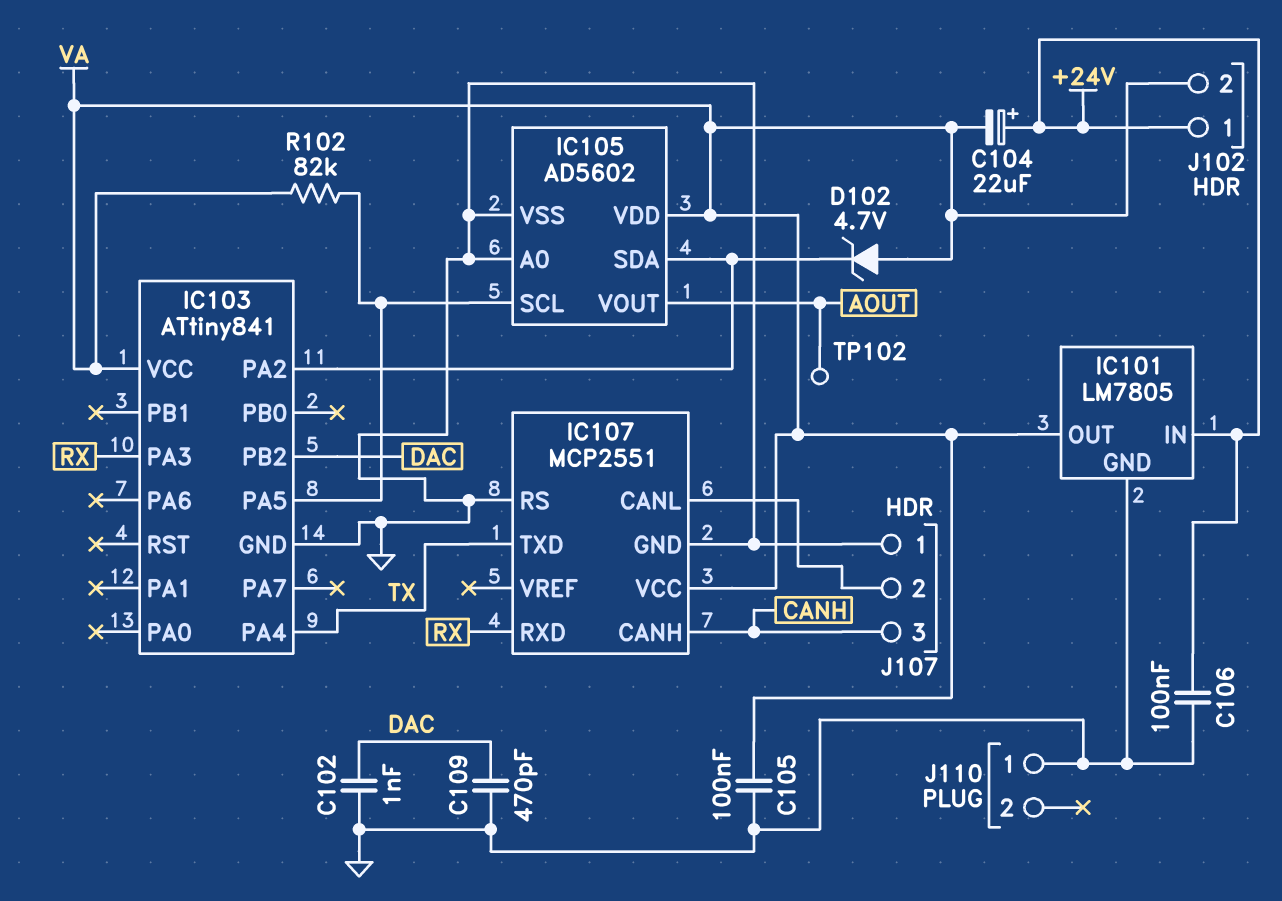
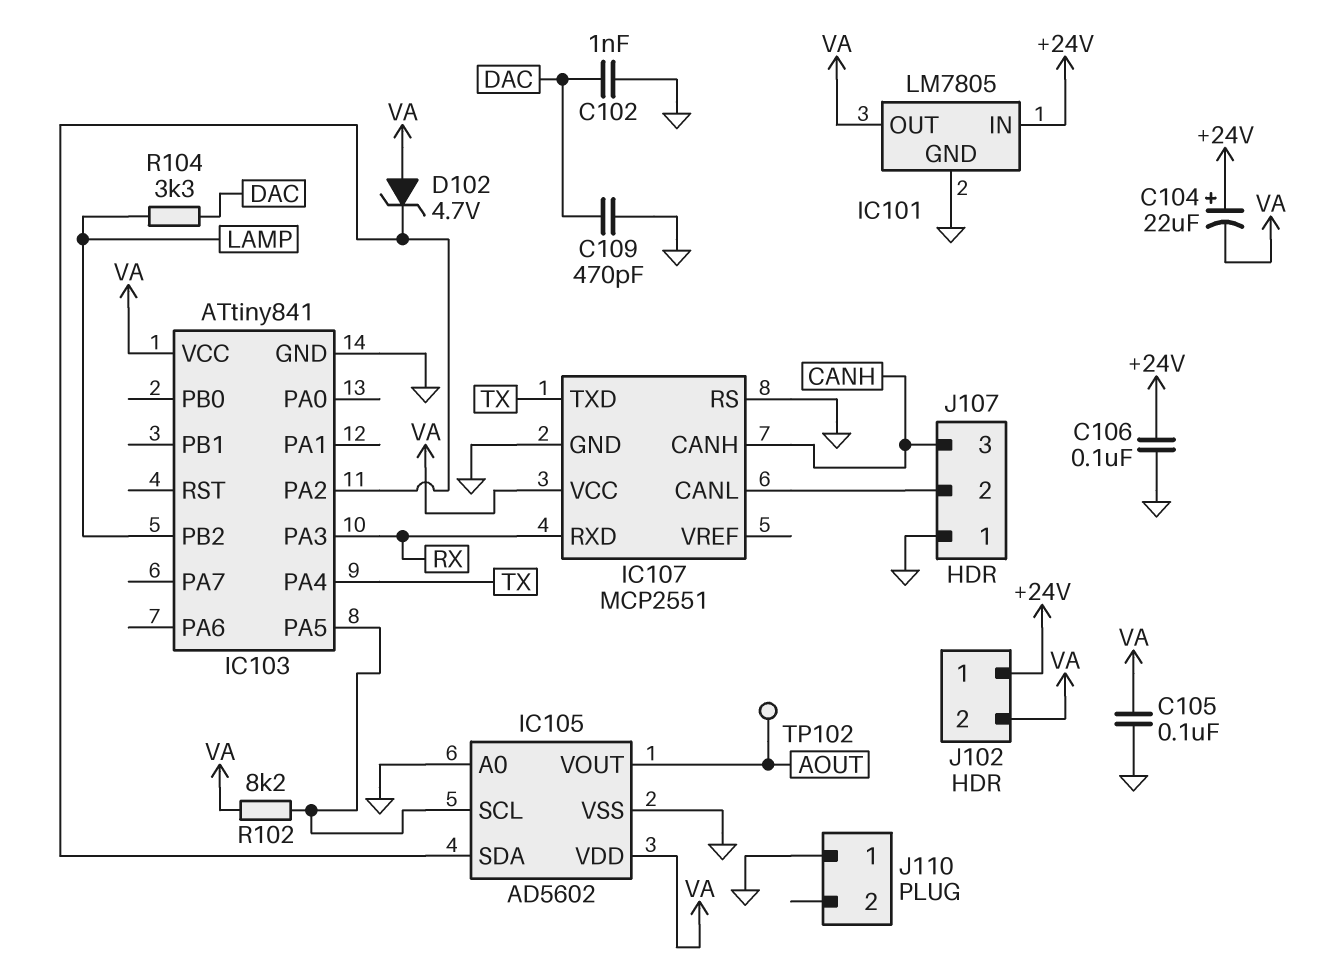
IC103 pin PB2: DAC -> LAMP
R102: 82k (IC103/PA5, VA) -> 8.2k (IC103/PA5, VA)
R104: none -> 3.3k (DAC, LAMP)

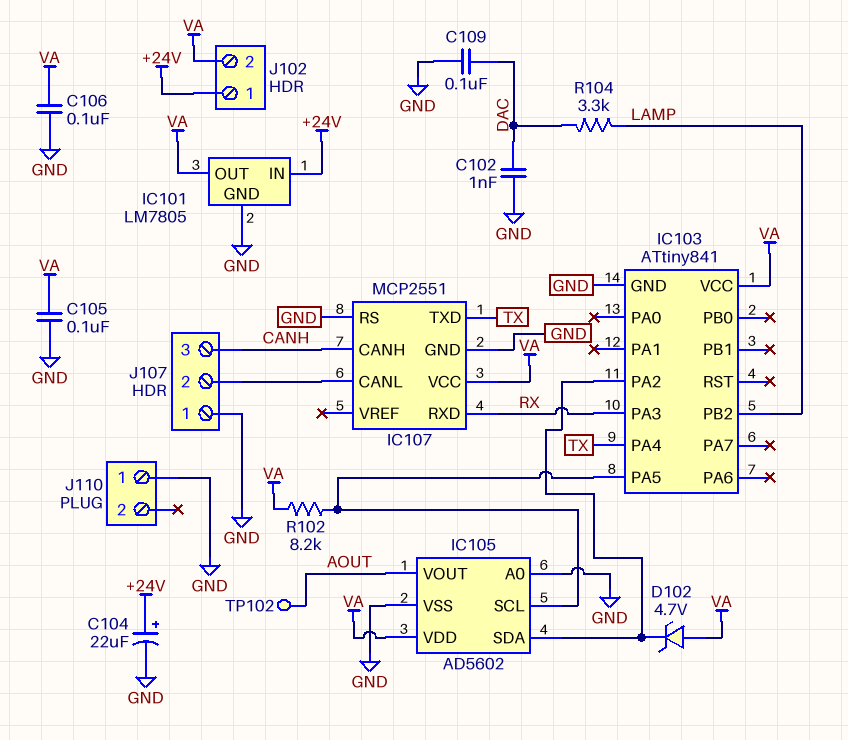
C104: 22uF (plus +24V, minus VA) -> 22uF (plus +24V, minus GND)
C106: 100nF (+24V, GND) -> 100nF (GND, VA)
C109: 470pF (DAC, GND) -> 100nF (DAC, GND)

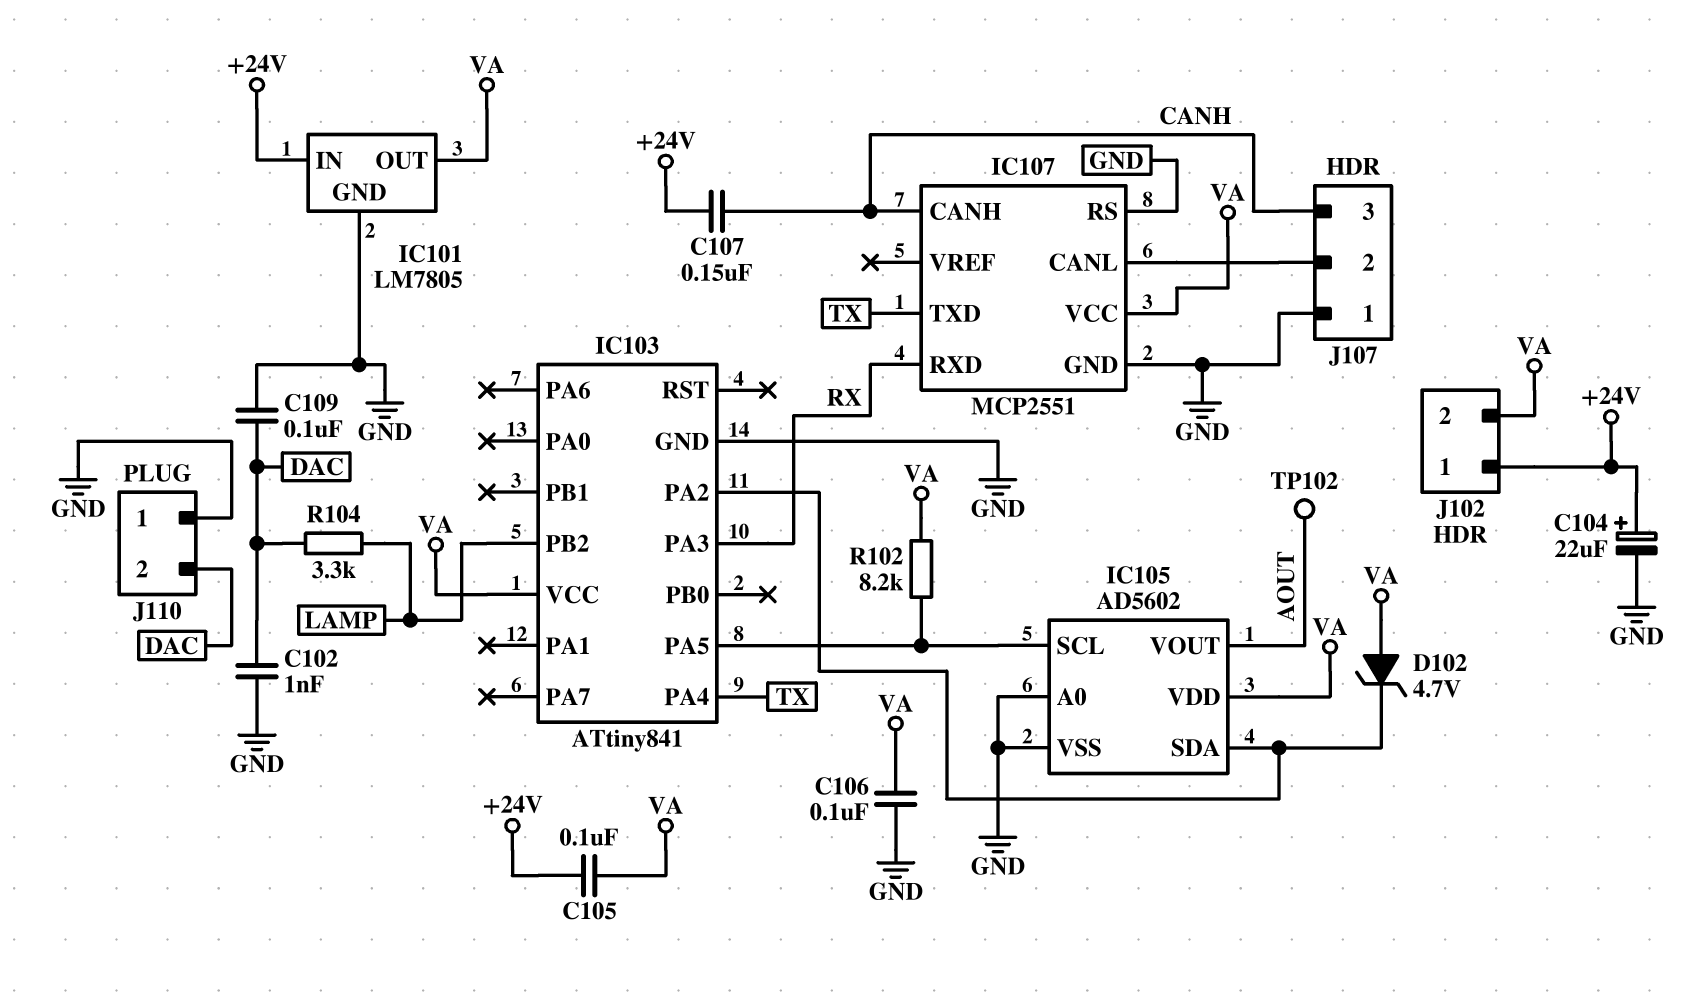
C105: 100nF (GND, VA) -> 100nF (+24V, VA)
C107: none -> 150nF (+24V, CANH)
J110 pin 2: none -> DAC

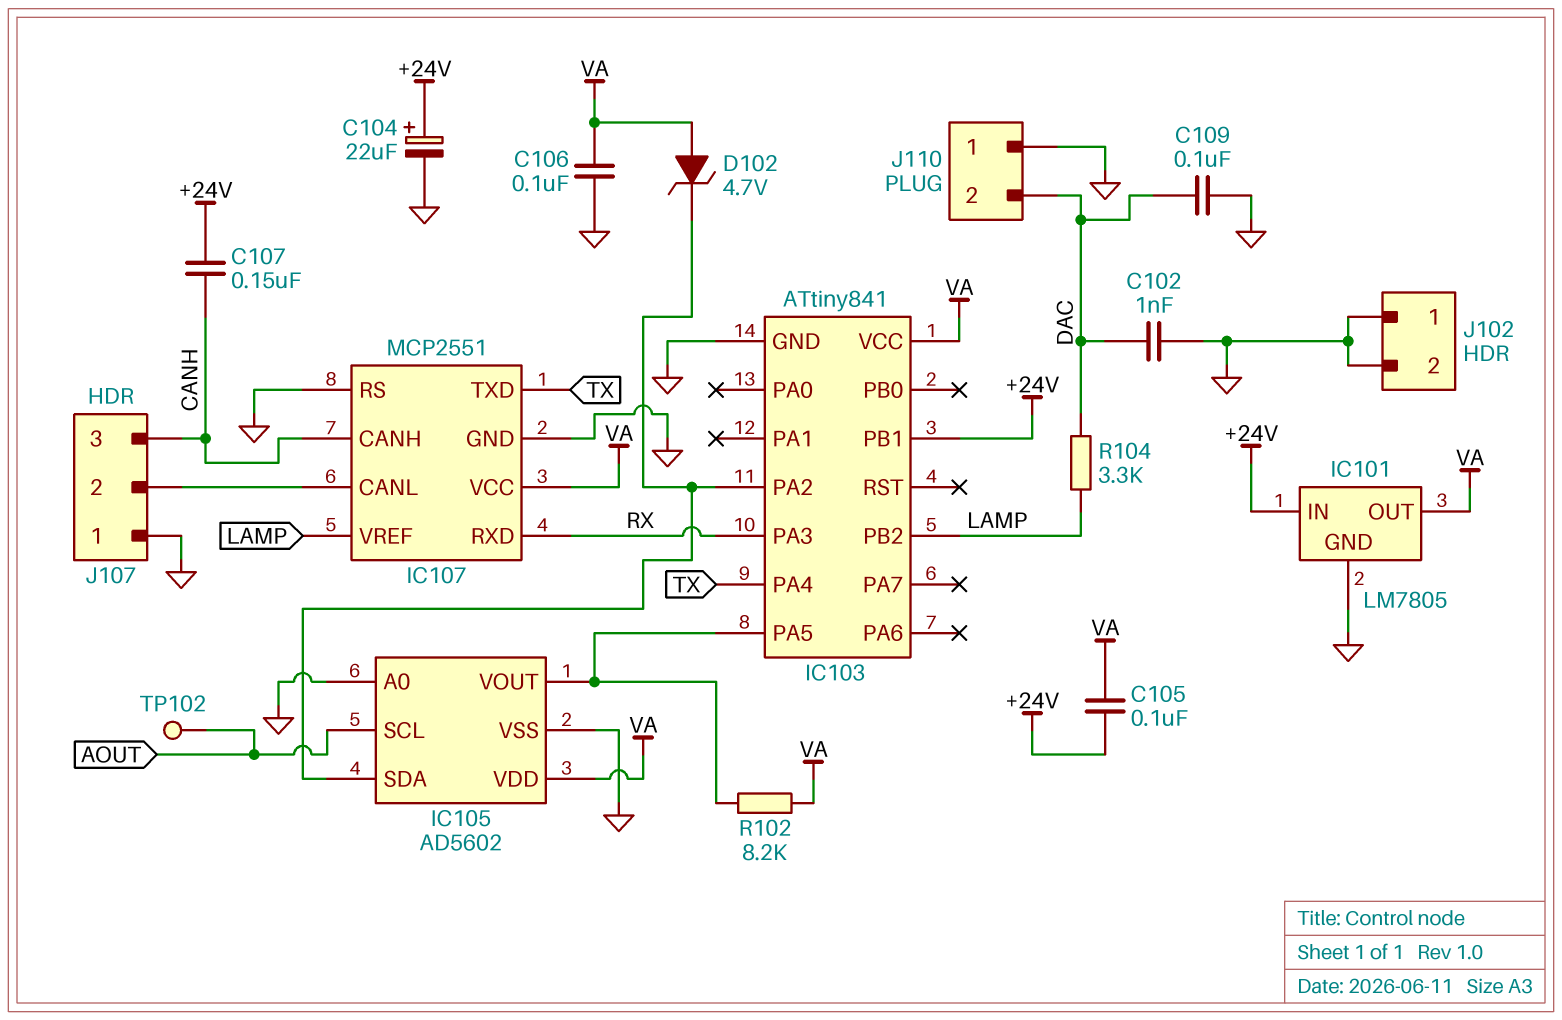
IC103 pin PB1: none -> +24V
IC105 pin SCL: IC103/PA5 -> AOUT
IC105 pin VOUT: AOUT -> IC103/PA5
IC107 pin VREF: none -> LAMP
J102 pin 1: +24V -> GND
J102 pin 2: VA -> GND

